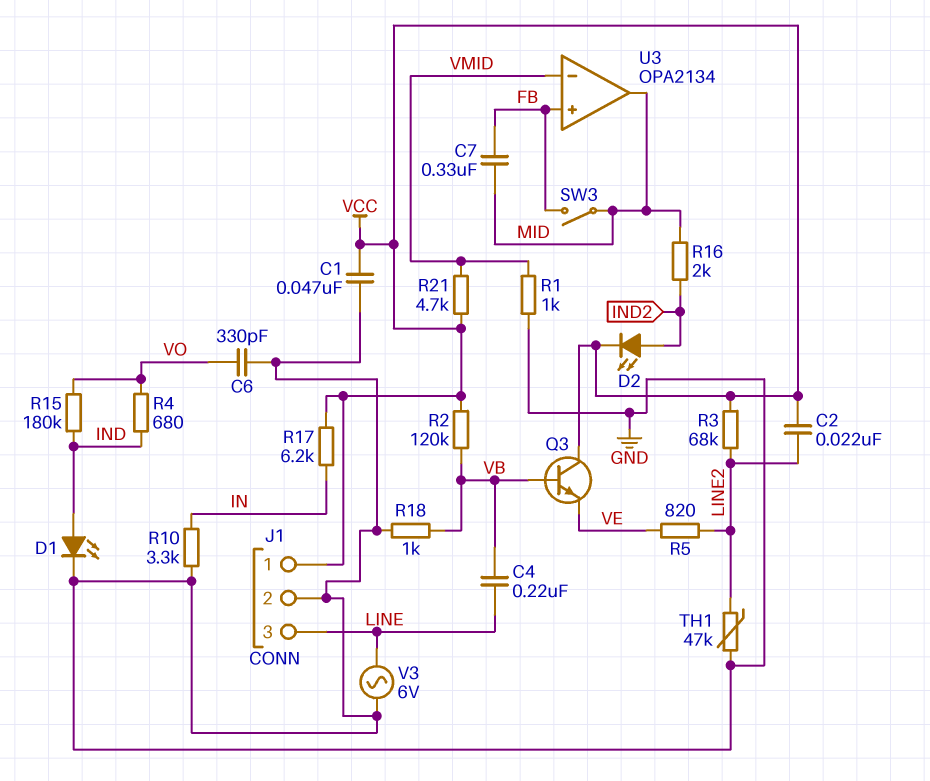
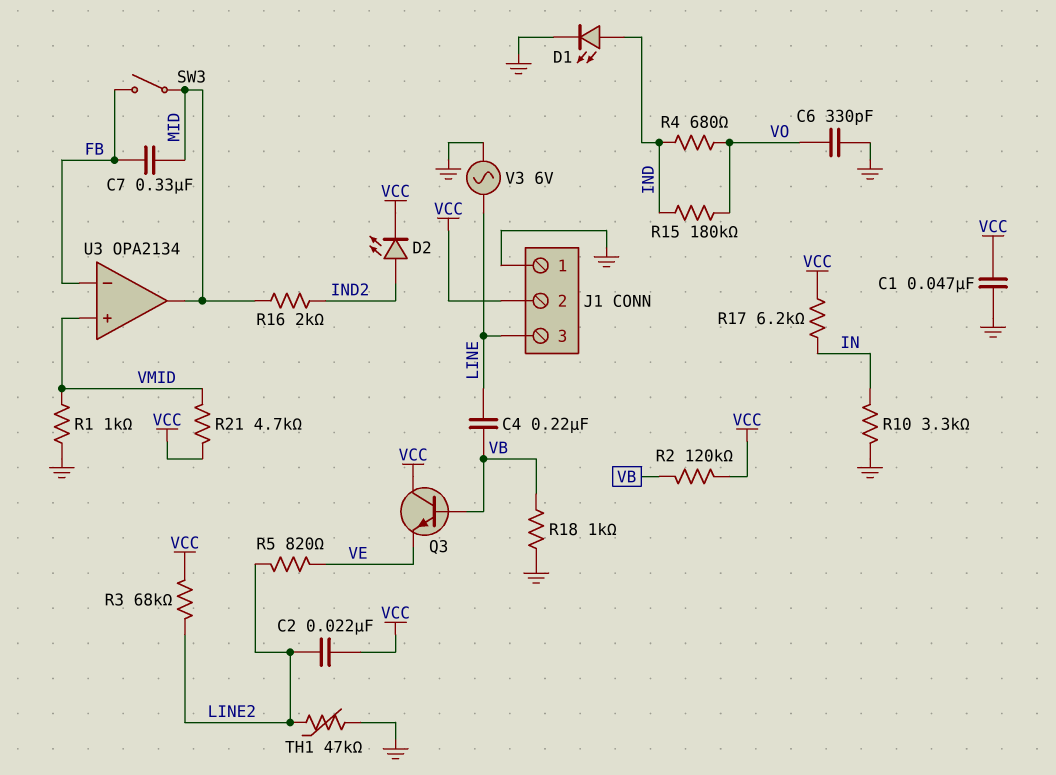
J1 pin 1: VCC -> GND
J1 pin 2: GND -> VCC
U3 pin in+: FB -> VMID
U3 pin in-: VMID -> FB

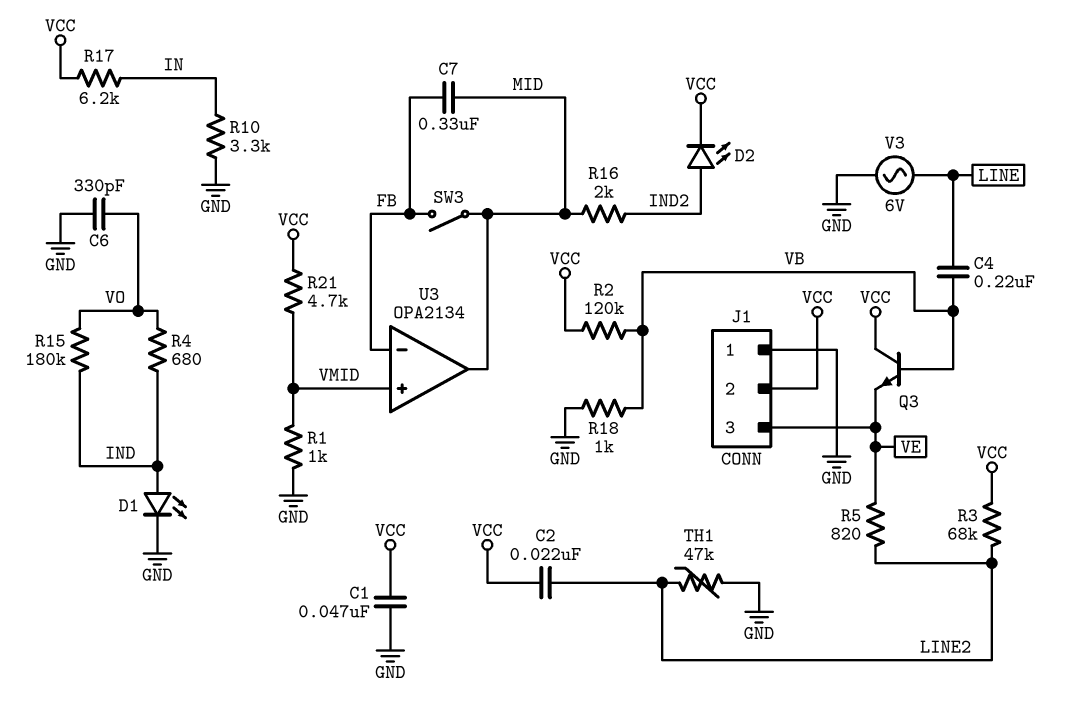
J1 pin 3: LINE -> VE

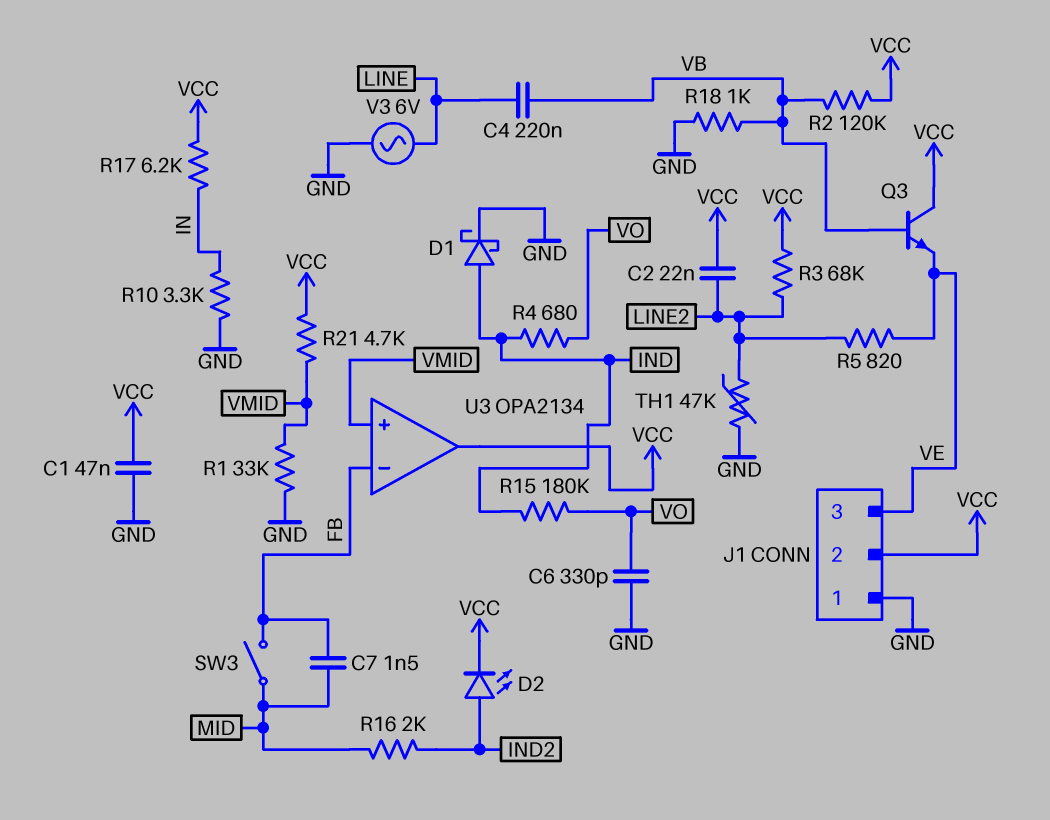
C7: 330nF (FB, MID) -> 1.5nF (FB, MID)
D1: LED (A IND, K GND) -> schottky (A IND, K GND)
R1: 1k (GND, VMID) -> 33k (GND, VMID)
U3 pin out: MID -> VCC

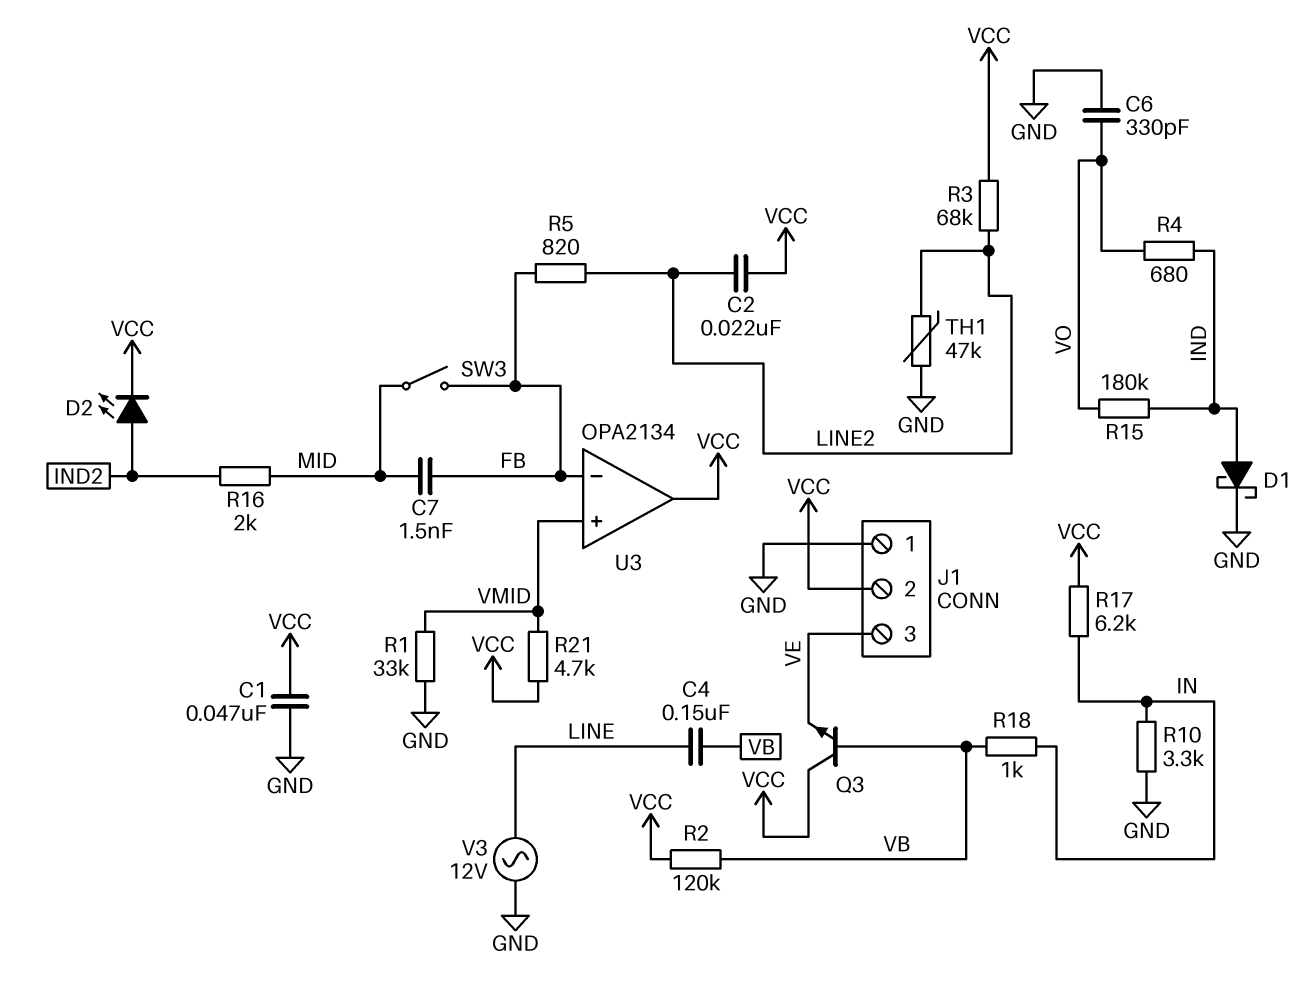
C4: 220nF (LINE, VB) -> 150nF (LINE, VB)
R5: 820 (LINE2, VE) -> 820 (FB, LINE2)
R18: 1k (GND, VB) -> 1k (IN, VB)
V3: AC 6V (GND, LINE) -> AC 12V (GND, LINE)

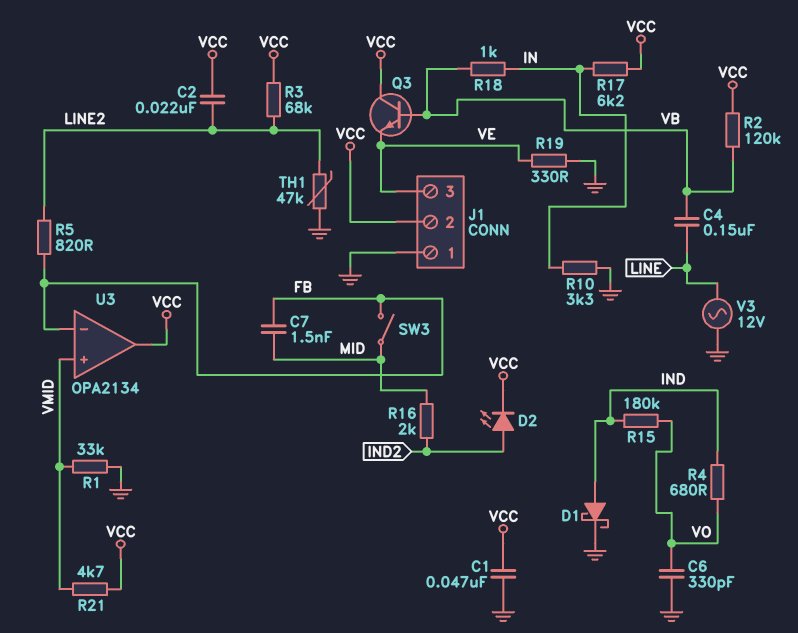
R19: none -> 330 (GND, VE)

